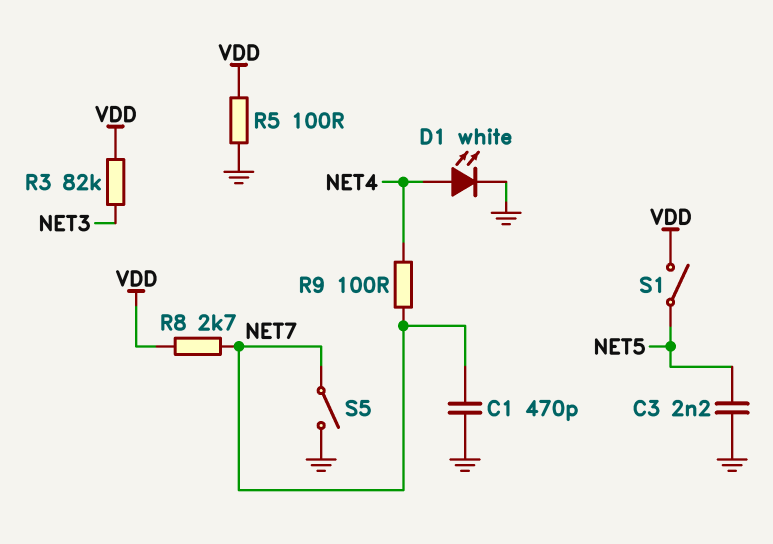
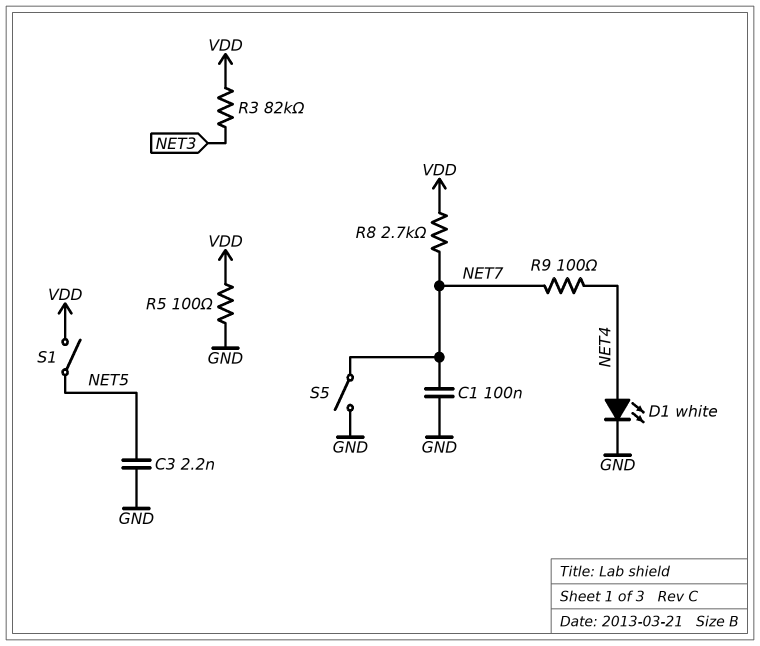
C1: 470pF (GND, NET7) -> 100nF (GND, NET7)

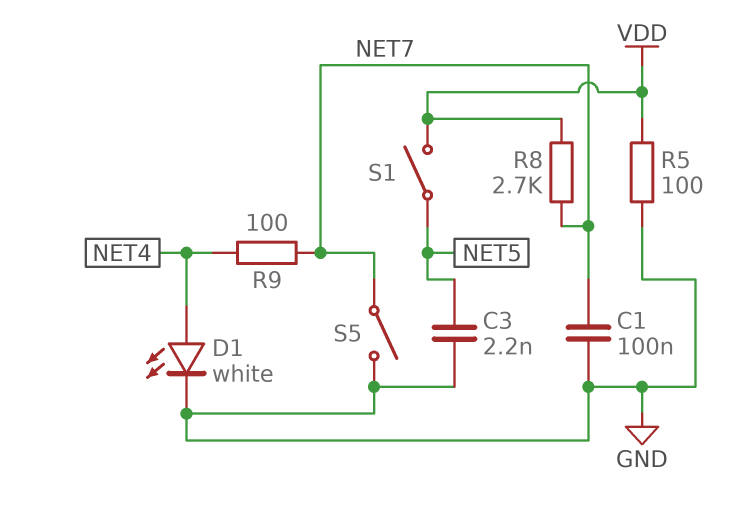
R3: 82k (NET3, VDD) -> none

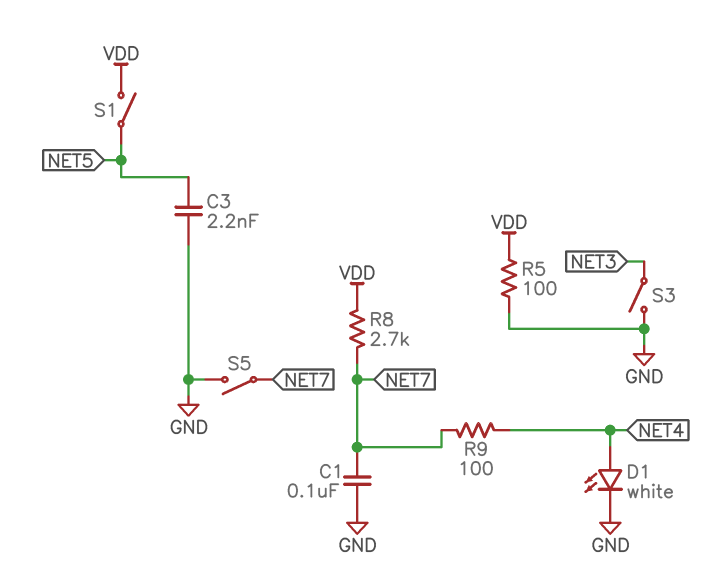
S3: none -> switch (GND, NET3)

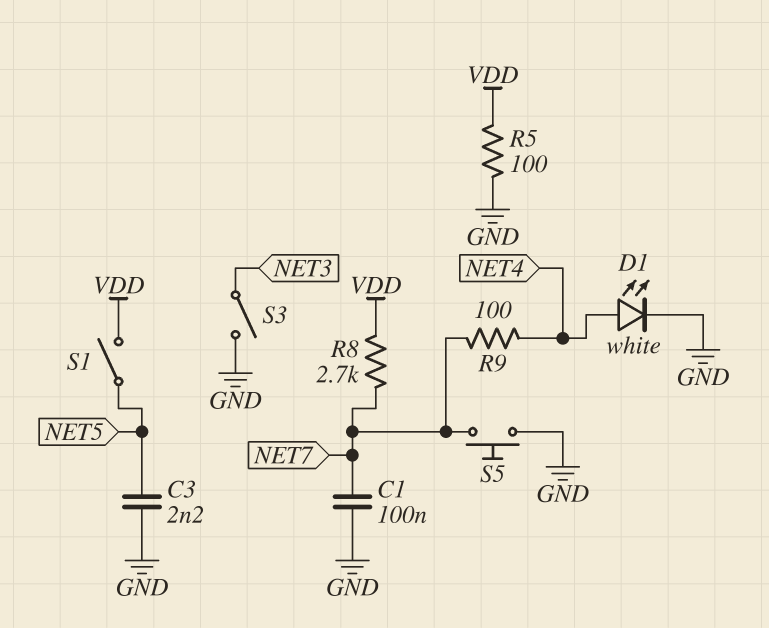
S5: switch (GND, NET7) -> button (GND, NET7)

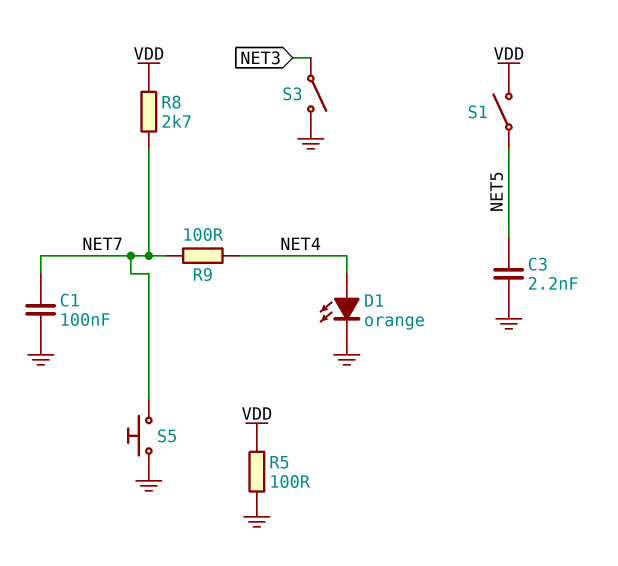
D1: LED white (A NET4, K GND) -> LED orange (A NET4, K GND)

